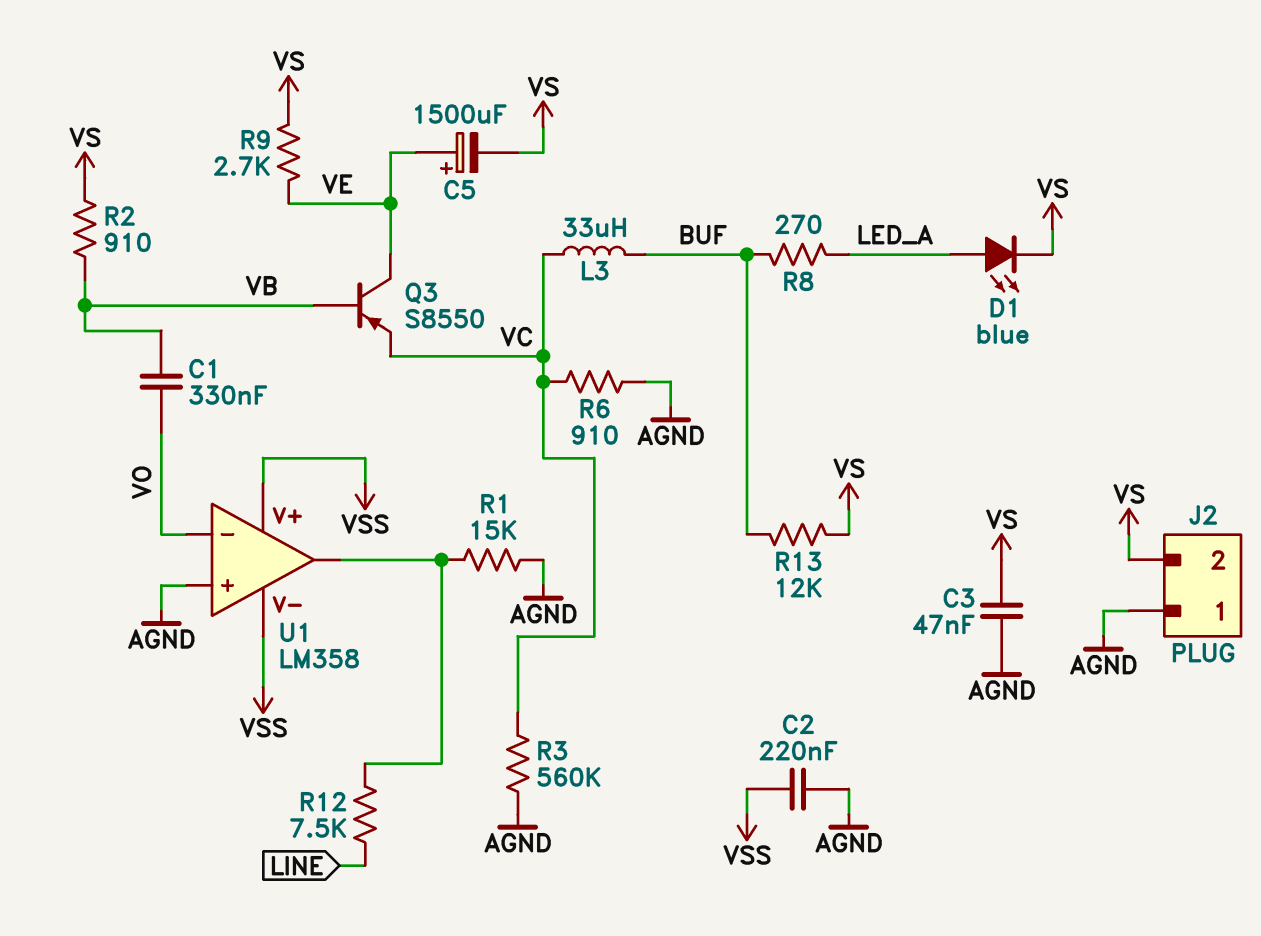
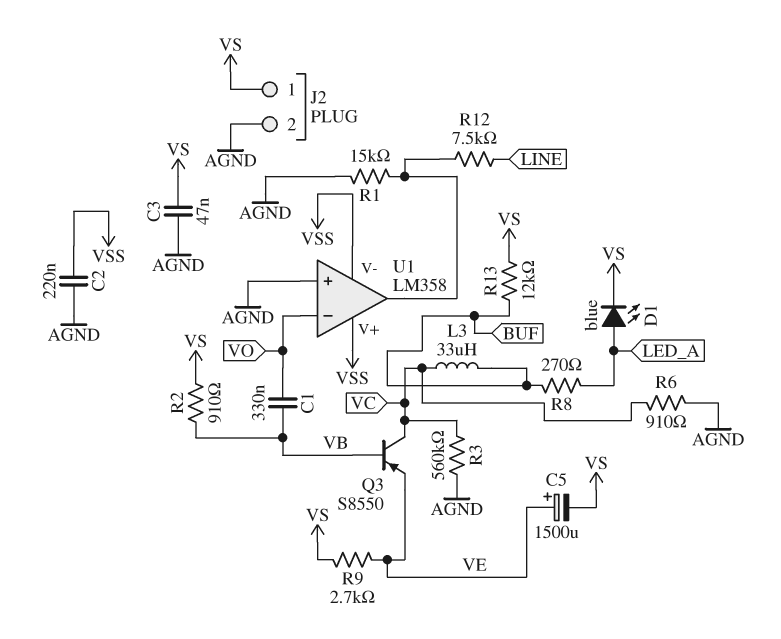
J2 pin 1: AGND -> VS
J2 pin 2: VS -> AGND
Q3: PNP S8550 (B VB, C VE, E VC) -> PNP S8550 (B VB, C VC, E VE)

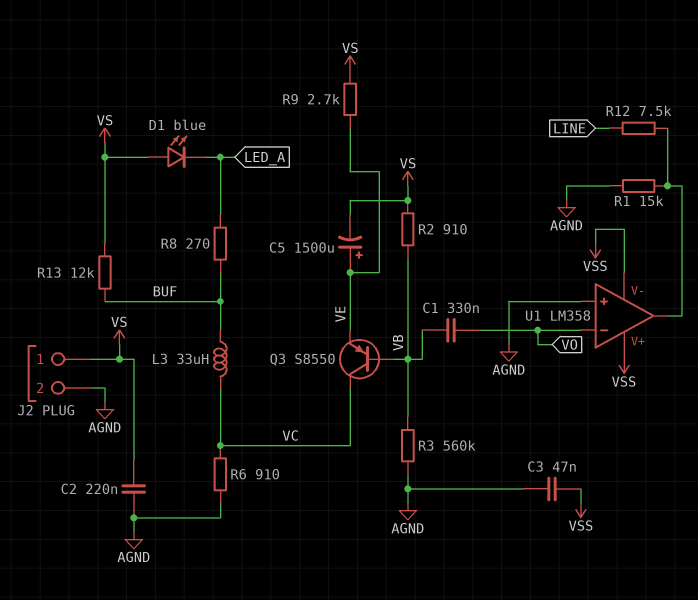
C2: 220nF (AGND, VSS) -> 220nF (AGND, VS)
C3: 47nF (AGND, VS) -> 47nF (AGND, VSS)
D1: LED blue (A LED_A, K VS) -> LED blue (A VS, K LED_A)
R3: 560k (AGND, VC) -> 560k (AGND, VB)

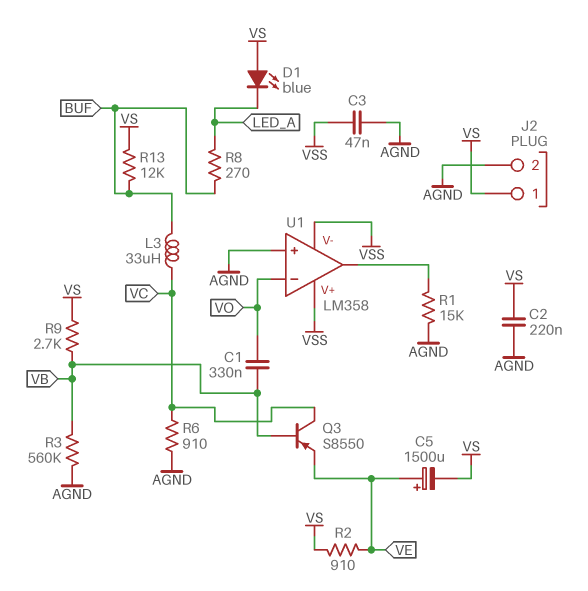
R2: 910 (VB, VS) -> 910 (VE, VS)
R9: 2.7k (VE, VS) -> 2.7k (VB, VS)
R12: 7.5k (LINE, U1/out) -> none

